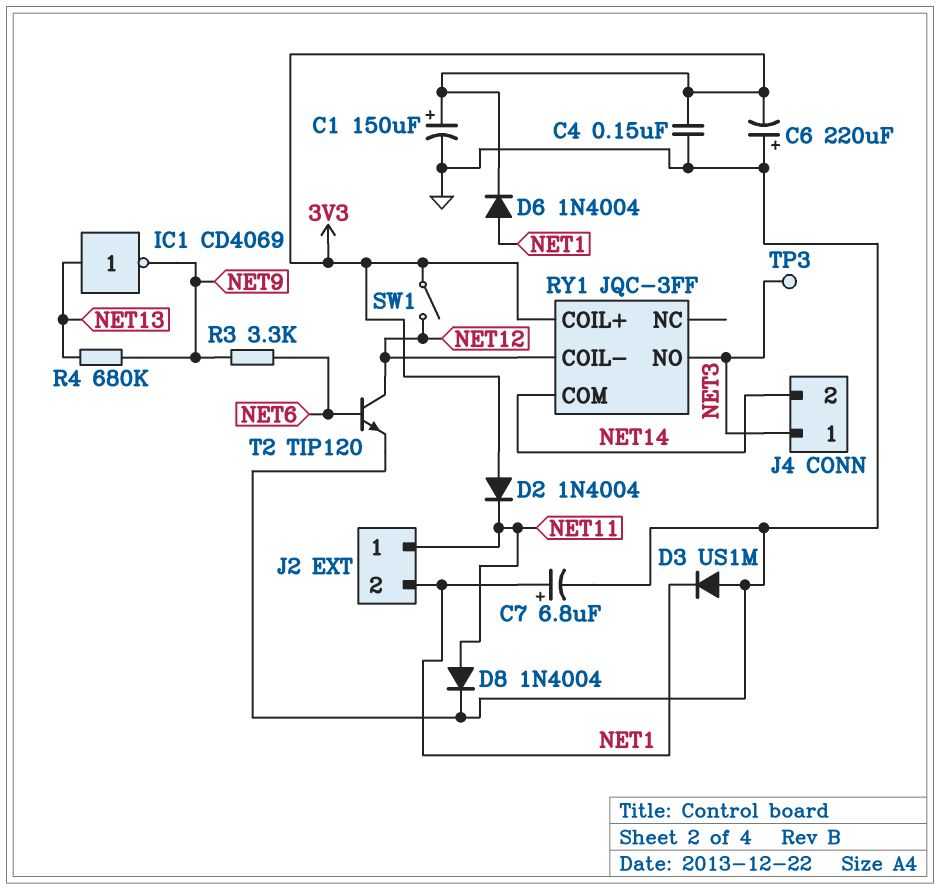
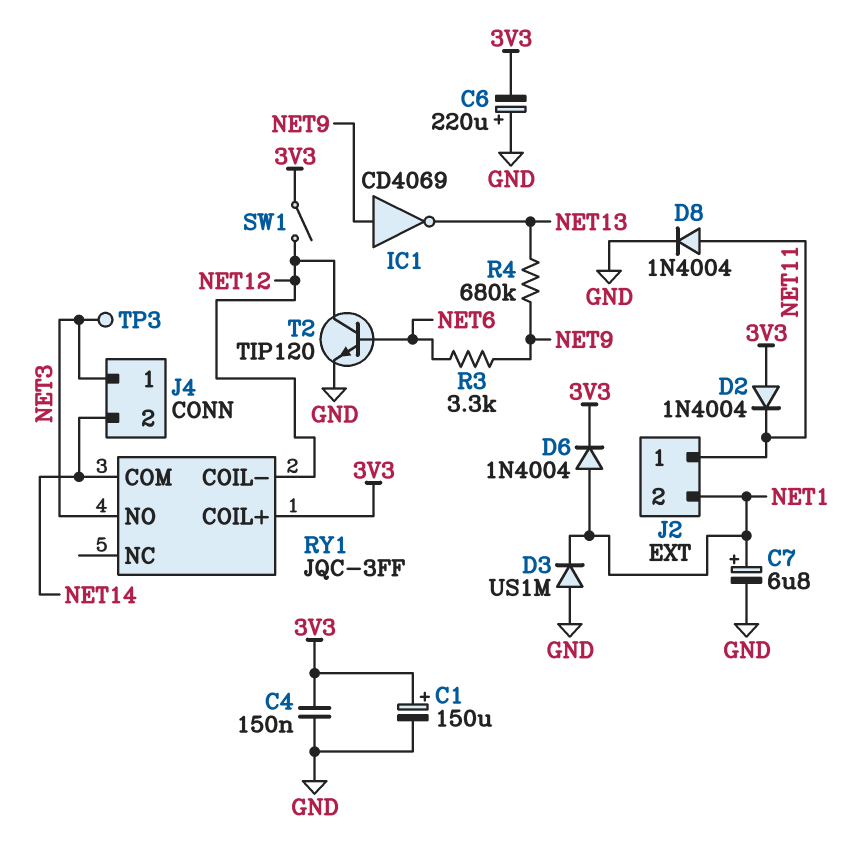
IC1: NOT CD4069 (in NET13, out NET9) -> NOT CD4069 (in NET9, out NET13)

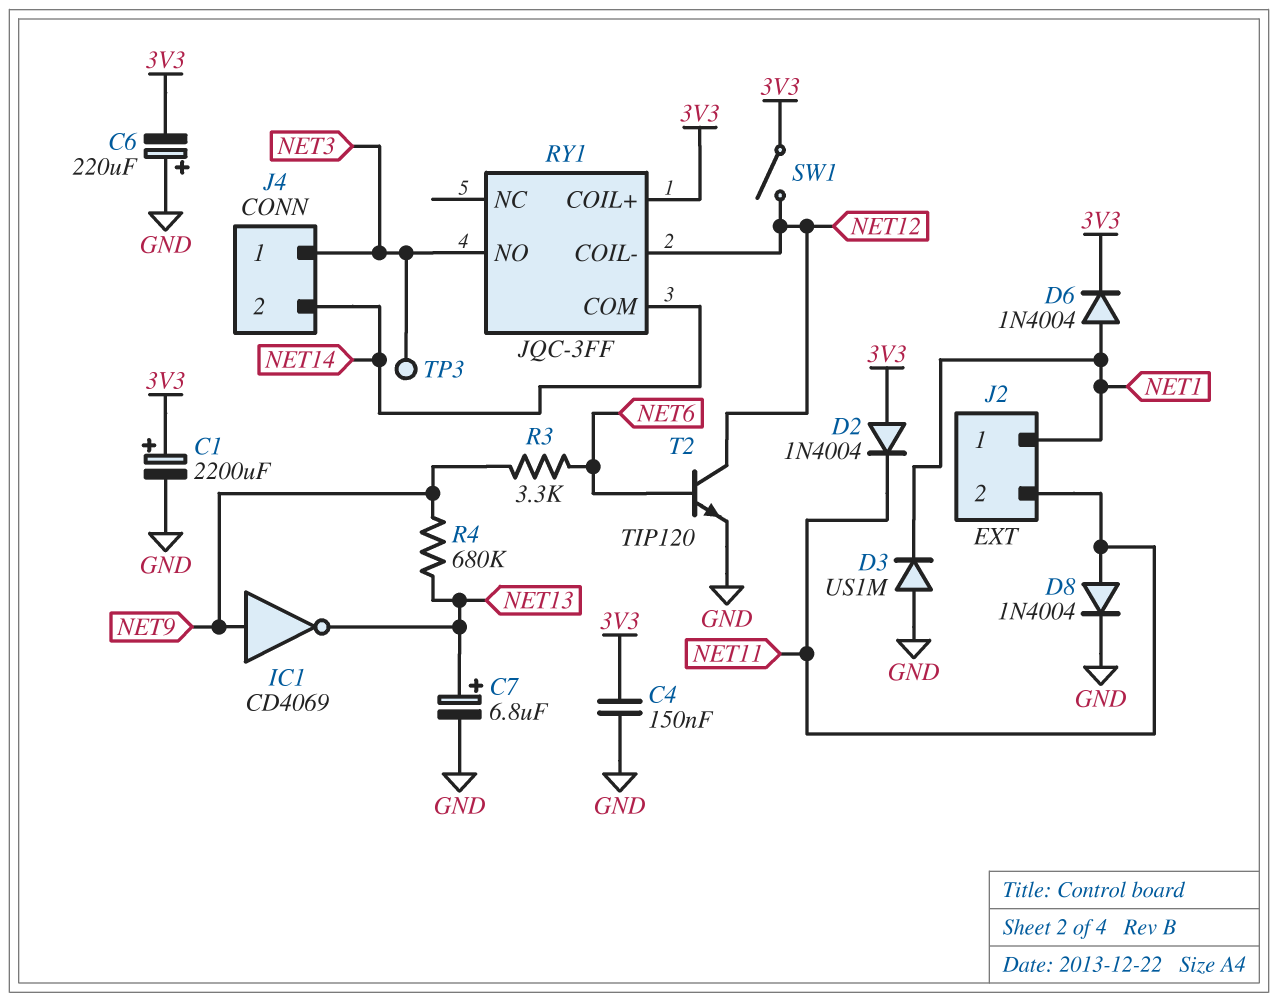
C1: 150uF (plus 3V3, minus GND) -> 2200uF (plus 3V3, minus GND)
C7: 6.8uF (plus NET1, minus GND) -> 6.8uF (plus NET13, minus GND)
J2 pin 1: NET11 -> NET1
J2 pin 2: NET1 -> NET11

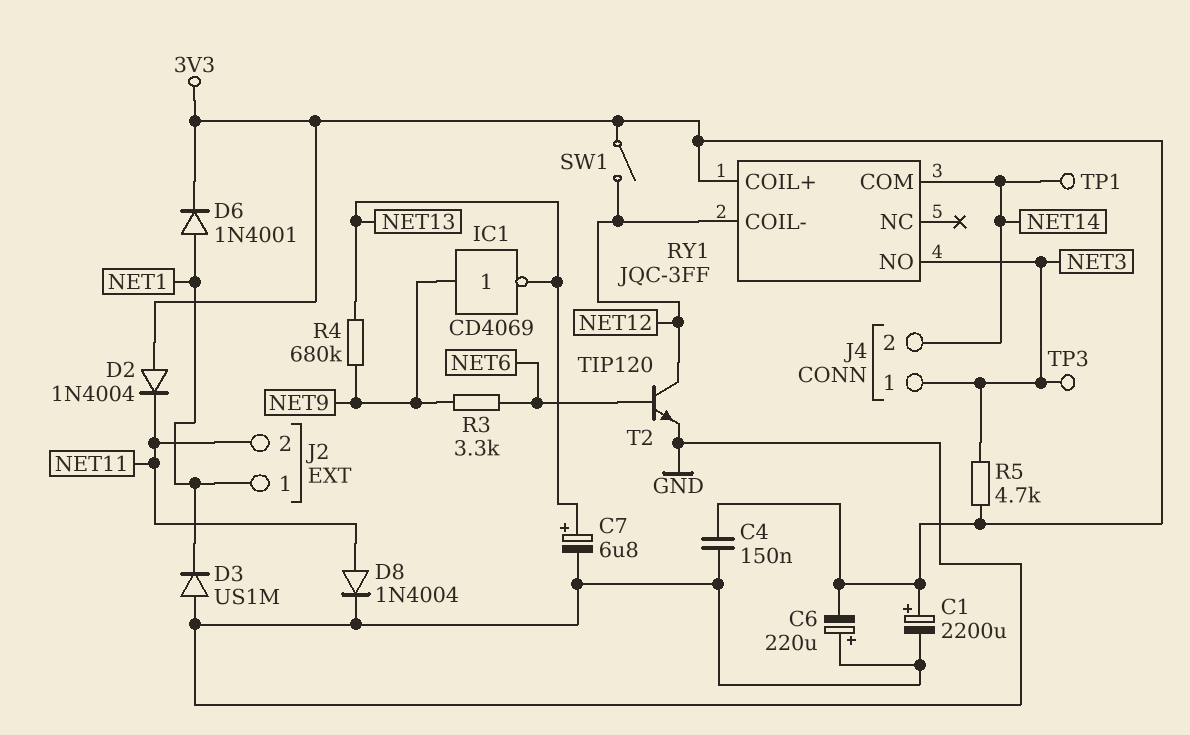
D6: diode 1N4004 (A NET1, K 3V3) -> diode 1N4001 (A NET1, K 3V3)
R5: none -> 4.7k (3V3, NET3)
TP1: none -> test point (NET14)

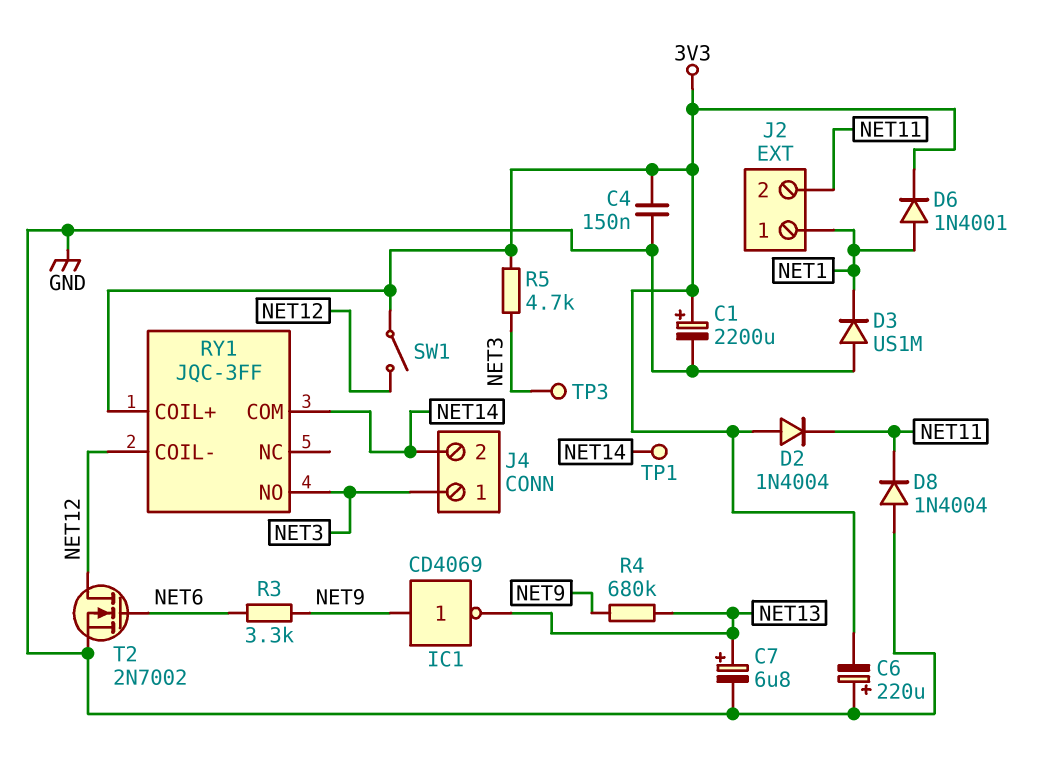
D8: diode 1N4004 (A NET11, K GND) -> diode 1N4004 (A GND, K NET11)
T2: NPN TIP120 (B NET6, C NET12, E GND) -> NMOS 2N7002 (G NET6, D NET12, S GND)

